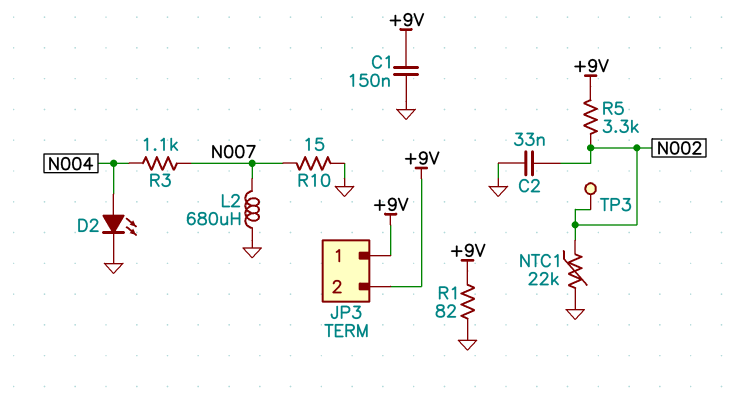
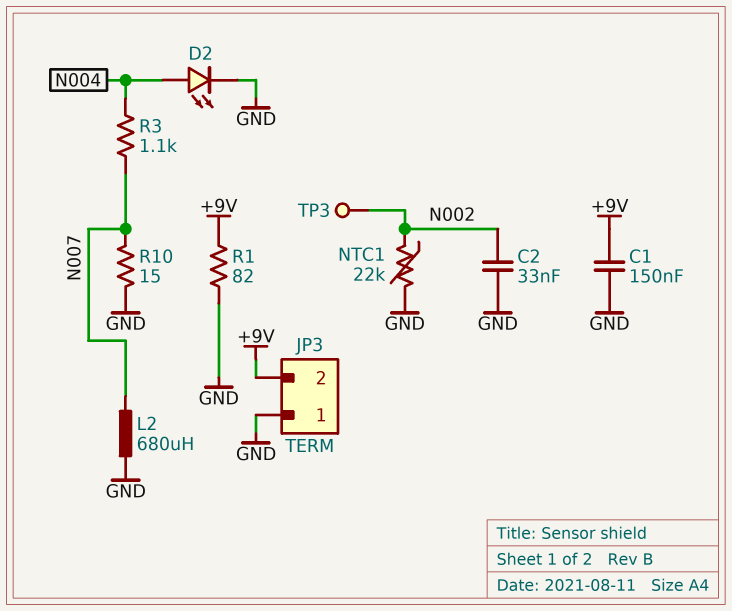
JP3 pin 1: +9V -> GND
R5: 3.3k (+9V, N002) -> none

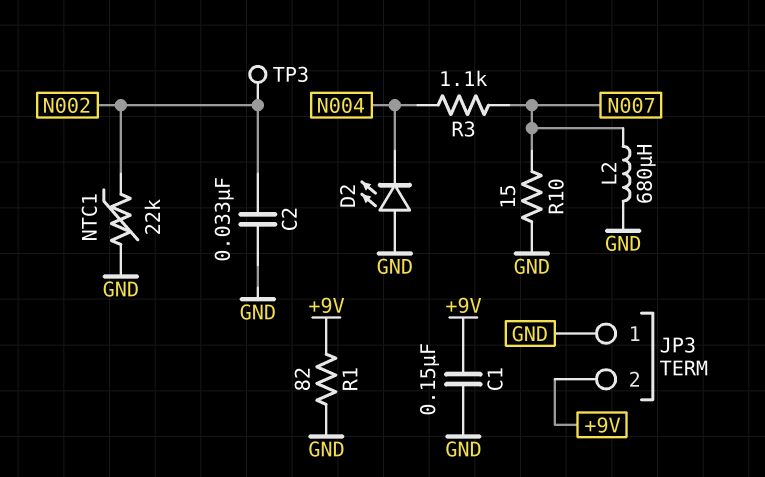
D2: LED (A N004, K GND) -> LED (A GND, K N004)

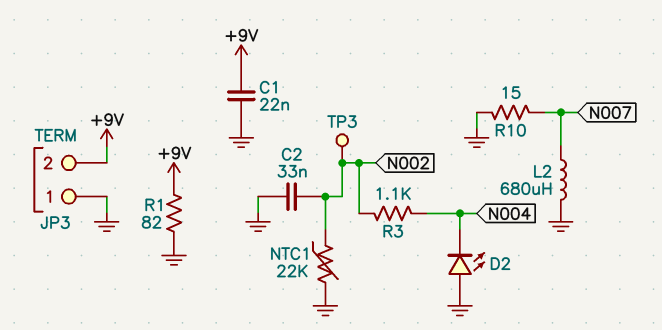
C1: 150nF (+9V, GND) -> 22nF (+9V, GND)
R3: 1.1k (N004, N007) -> 1.1k (N002, N004)

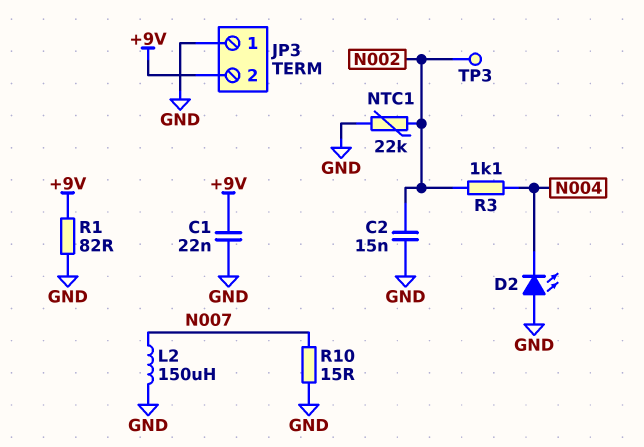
C2: 33nF (GND, N002) -> 15nF (GND, N002)
L2: 680uH (GND, N007) -> 150uH (GND, N007)

